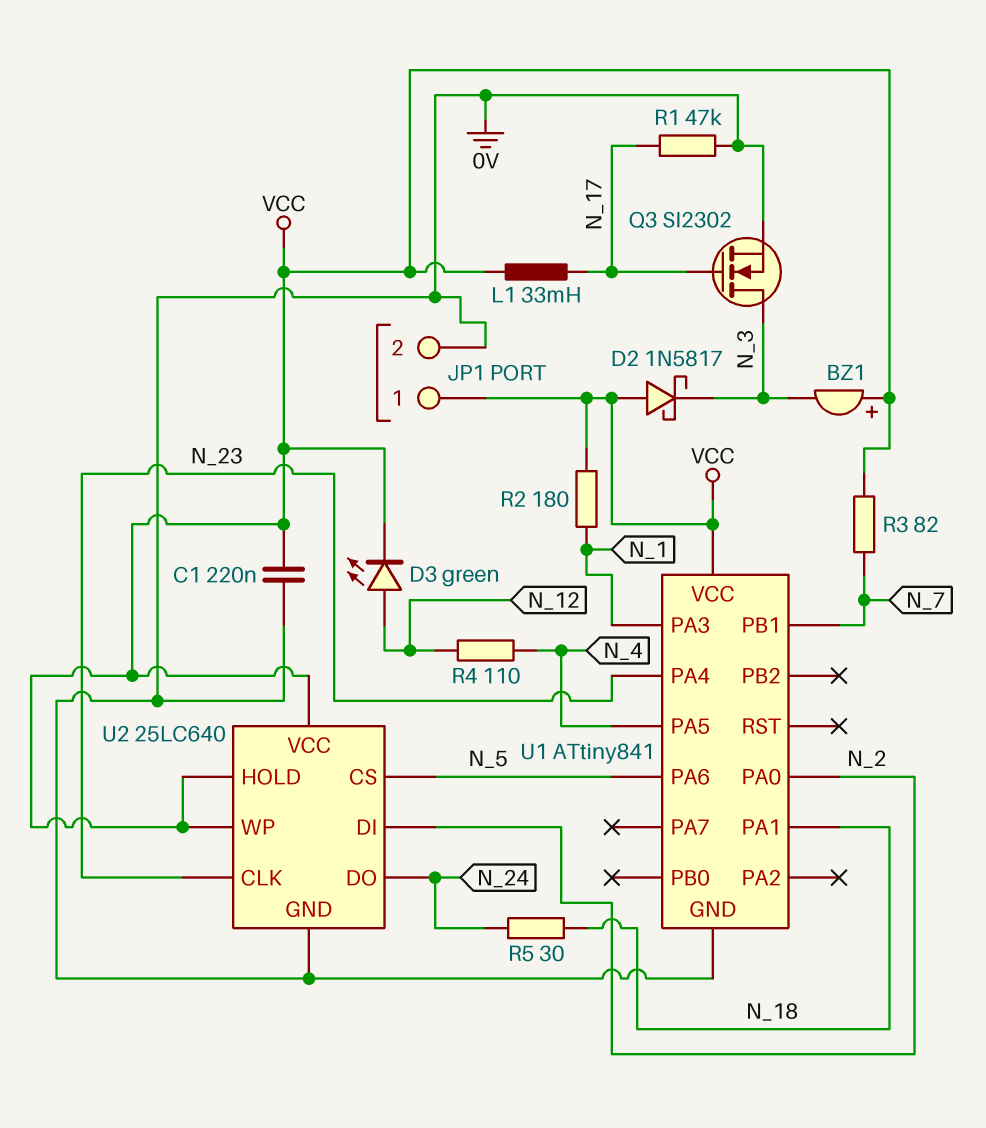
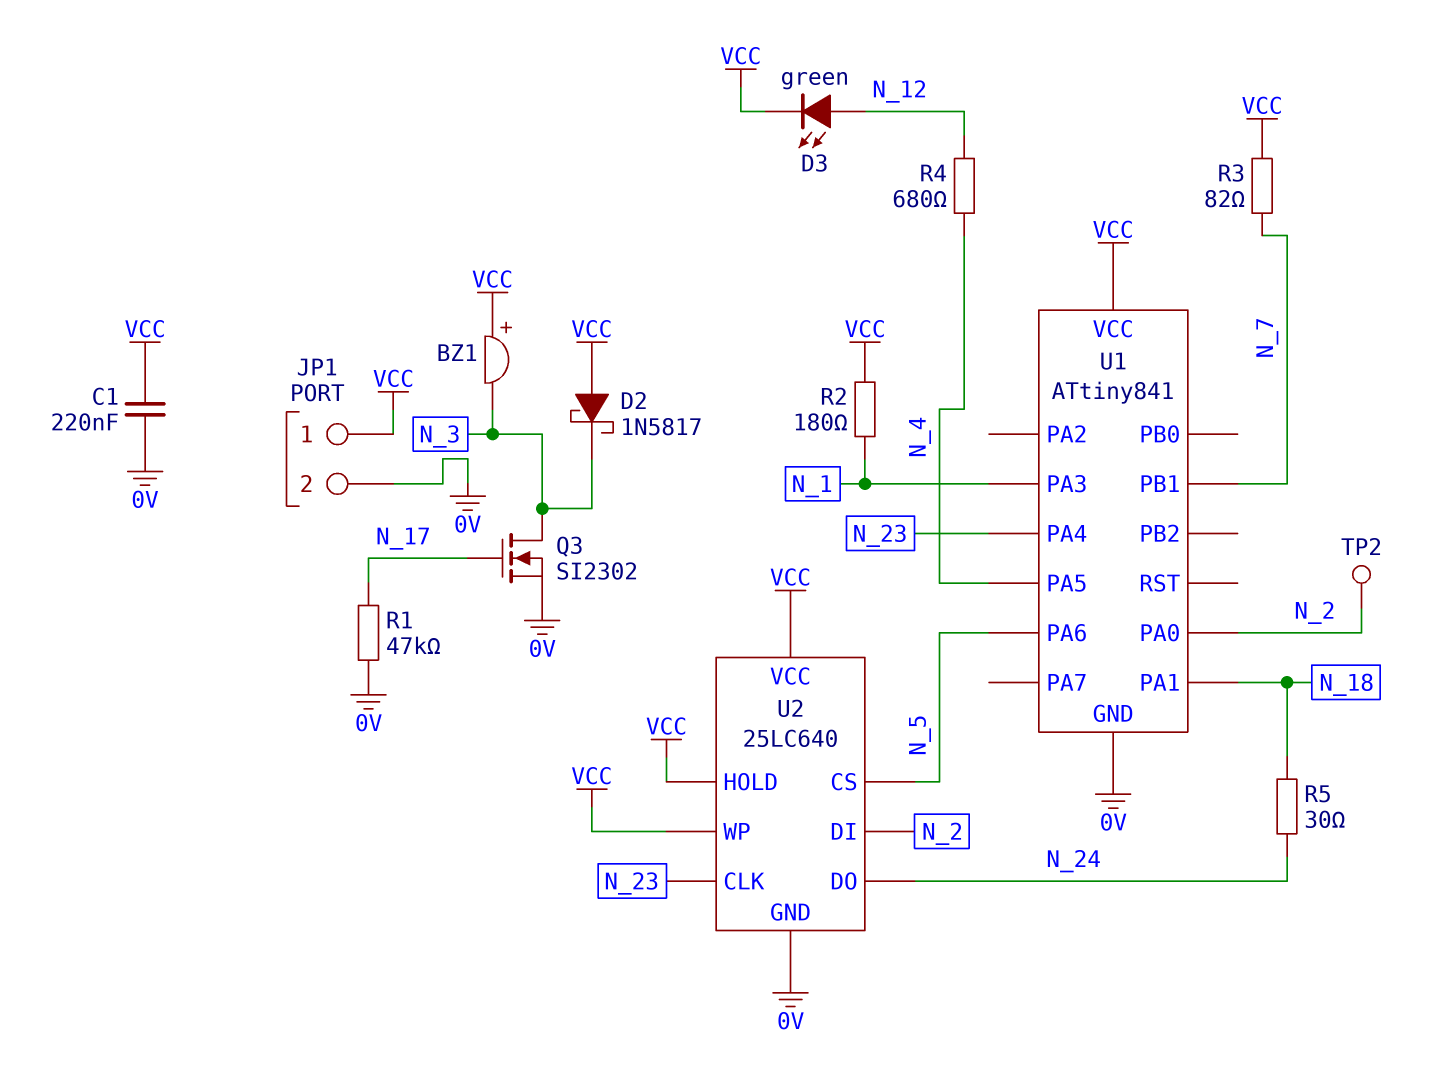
L1: 33mH (N_17, VCC) -> none
R4: 110 (N_4, N_12) -> 680 (N_4, N_12)
TP2: none -> test point (N_2)

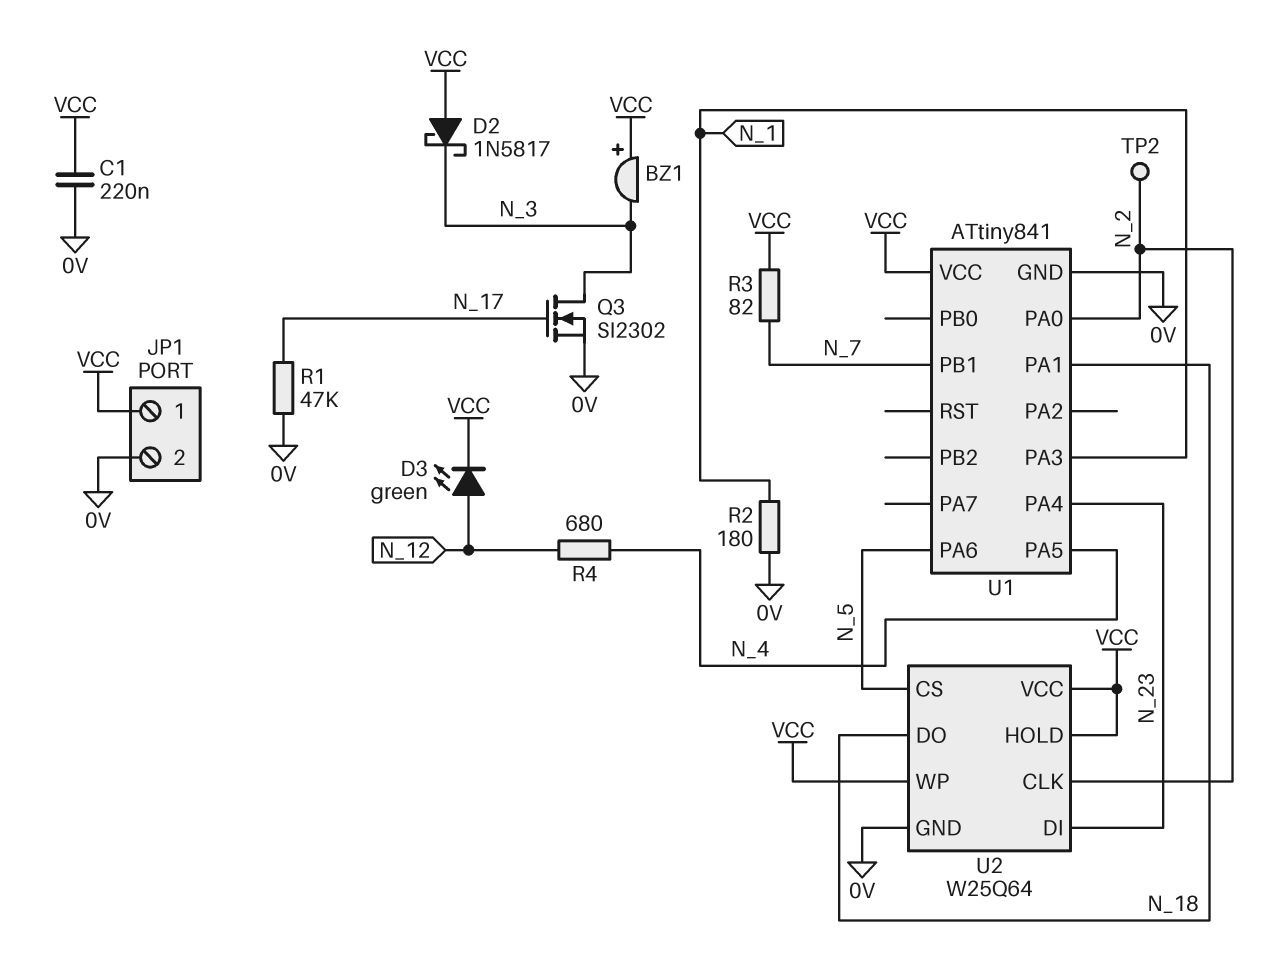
R2: 180 (N_1, VCC) -> 180 (0V, N_1)
R5: 30 (N_18, N_24) -> none
U2: 25LC640 -> W25Q64
U2 pin CLK: N_23 -> N_2
U2 pin DI: N_2 -> N_23
U2 pin DO: N_24 -> N_18

